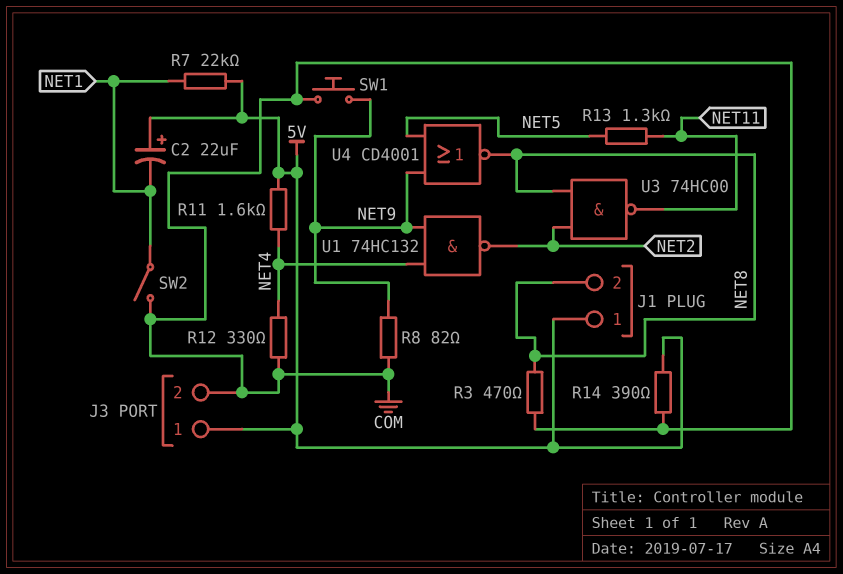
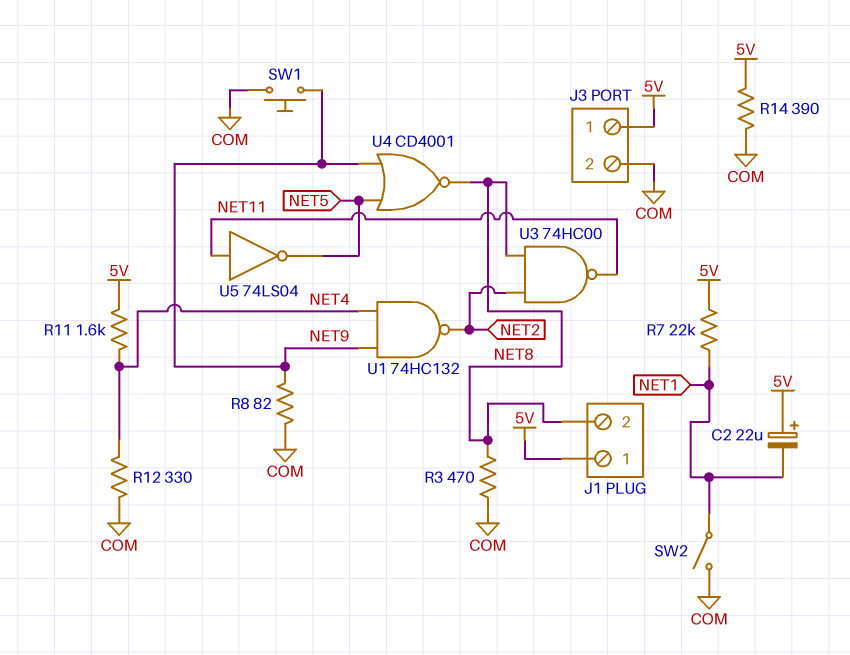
R13: 1.3k (NET5, NET11) -> none
U5: none -> NOT 74LS04 (in NET11, out NET5)

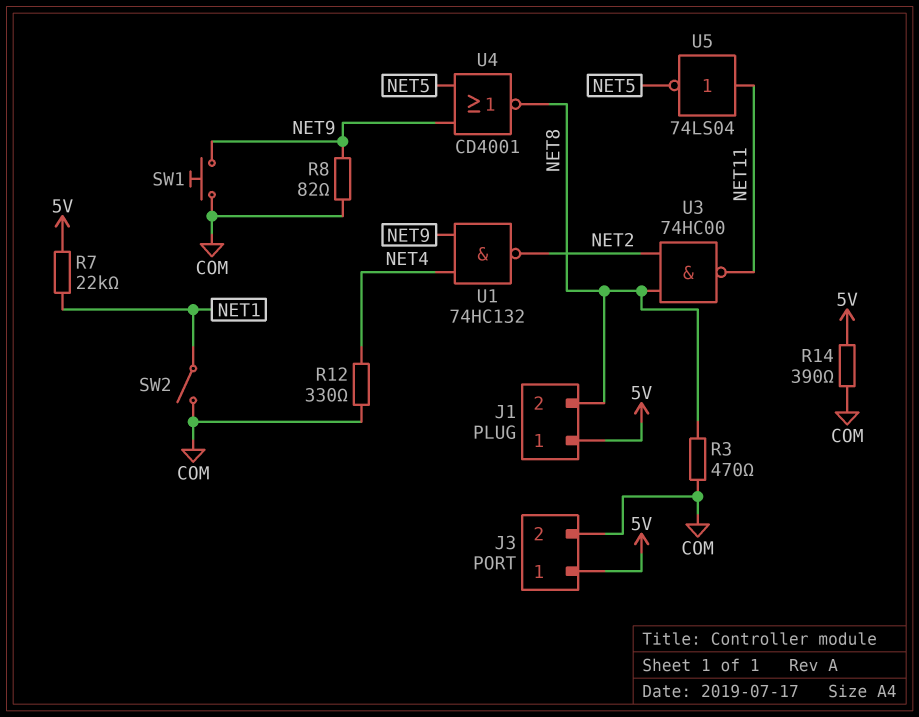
C2: 22uF (plus 5V, minus NET1) -> none
R11: 1.6k (5V, NET4) -> none

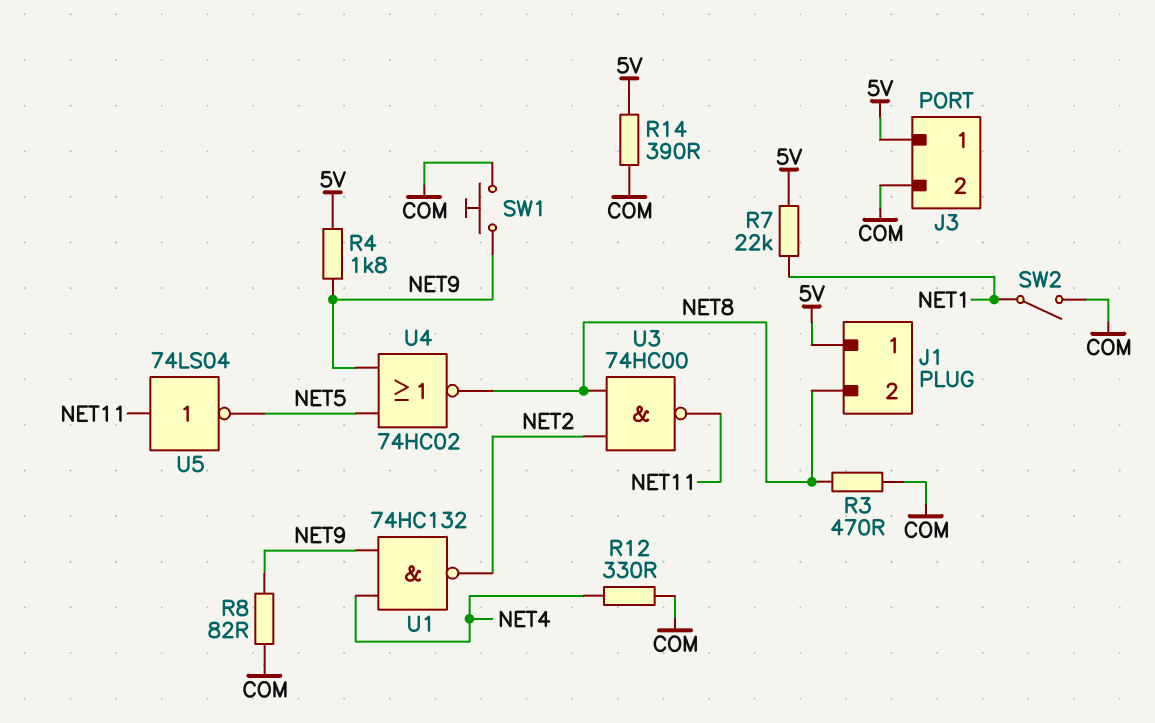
R4: none -> 1.8k (5V, NET9)
U4: NOR CD4001 (in NET5, in NET9, out NET8) -> NOR 74HC02 (in NET5, in NET9, out NET8)

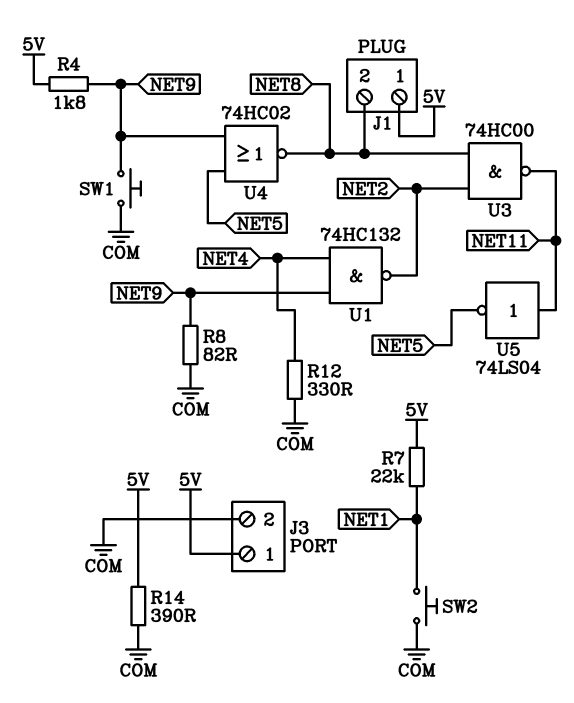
R3: 470 (COM, NET8) -> none
SW2: switch (COM, NET1) -> button (COM, NET1)

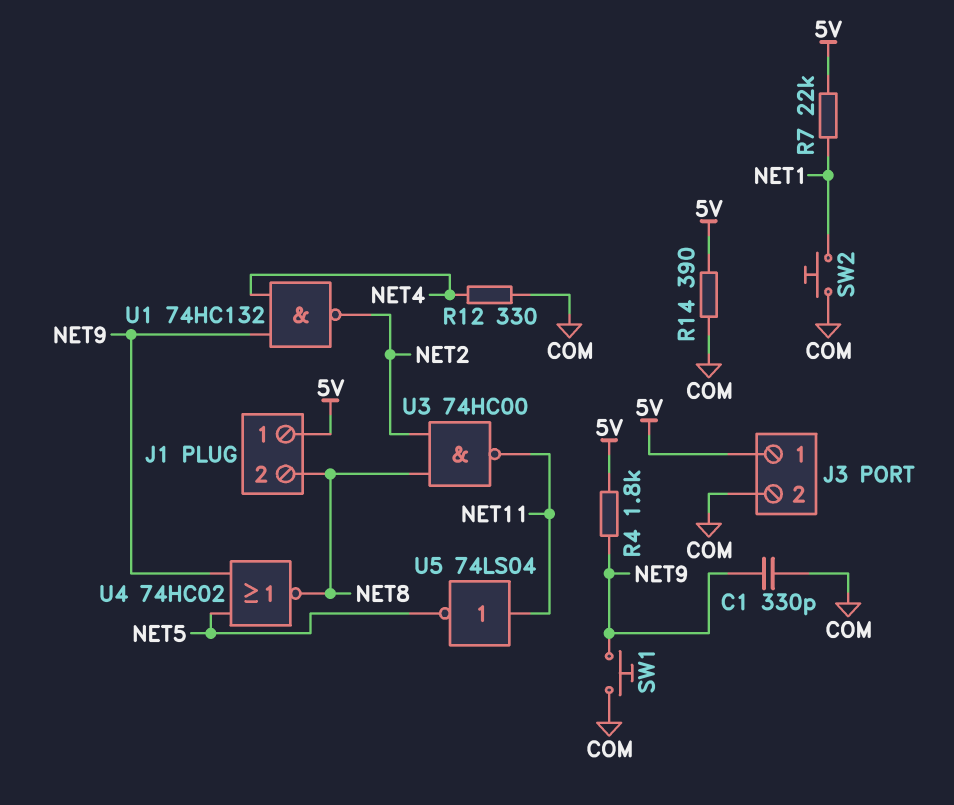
C1: none -> 330pF (COM, NET9)
R8: 82 (COM, NET9) -> none

